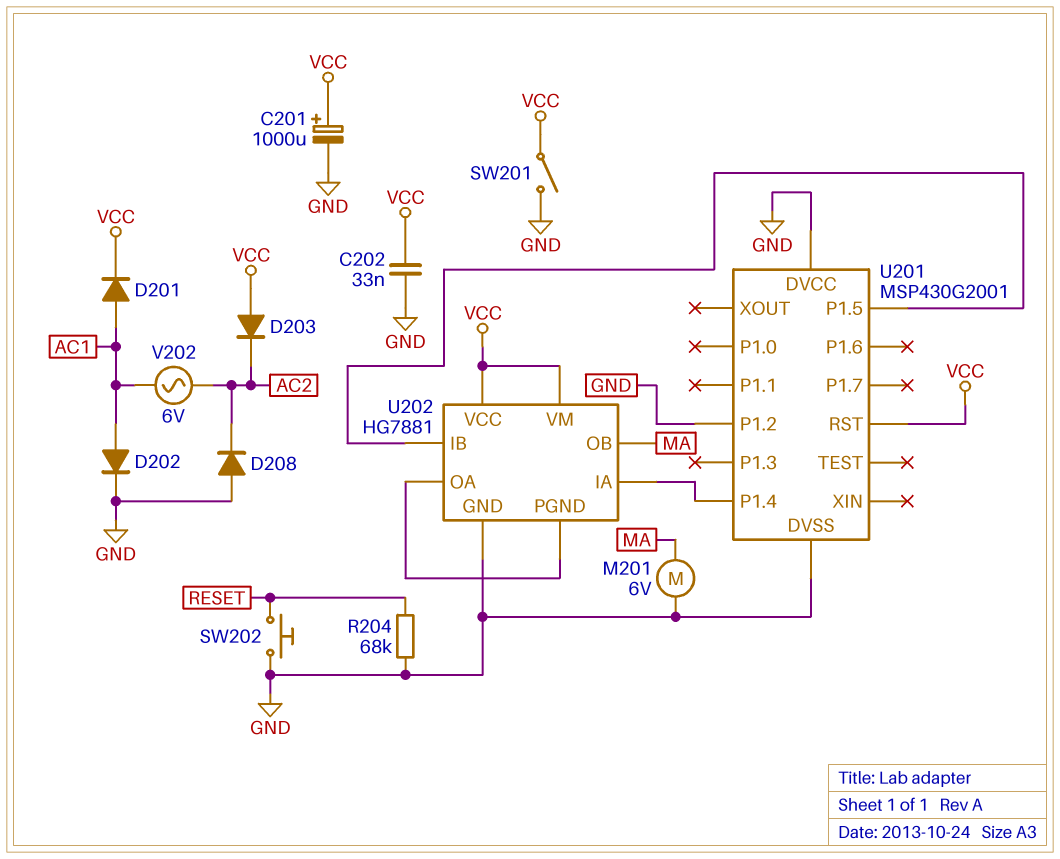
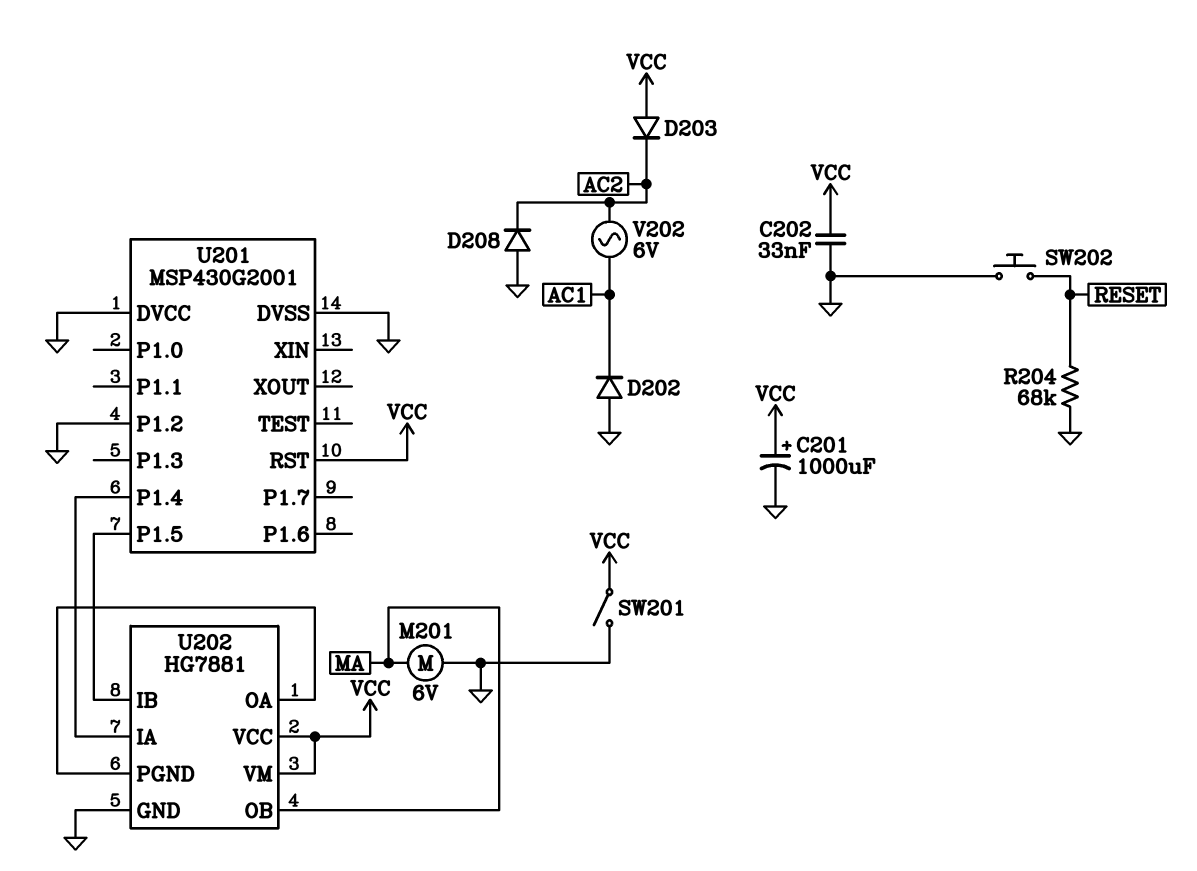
D201: diode (A AC1, K VCC) -> none
D202: diode (A AC1, K GND) -> diode (A GND, K AC1)

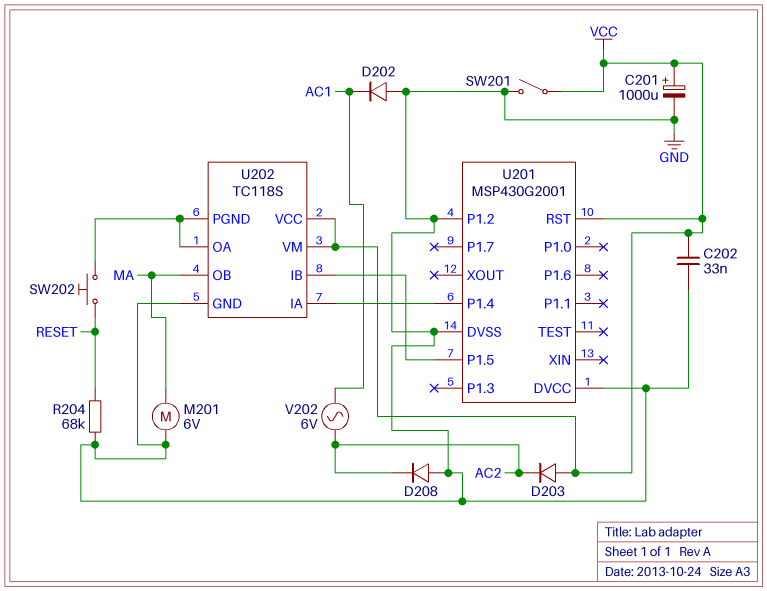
SW202: button (GND, RESET) -> button (RESET, U202/OA)
U202: HG7881 -> TC118S

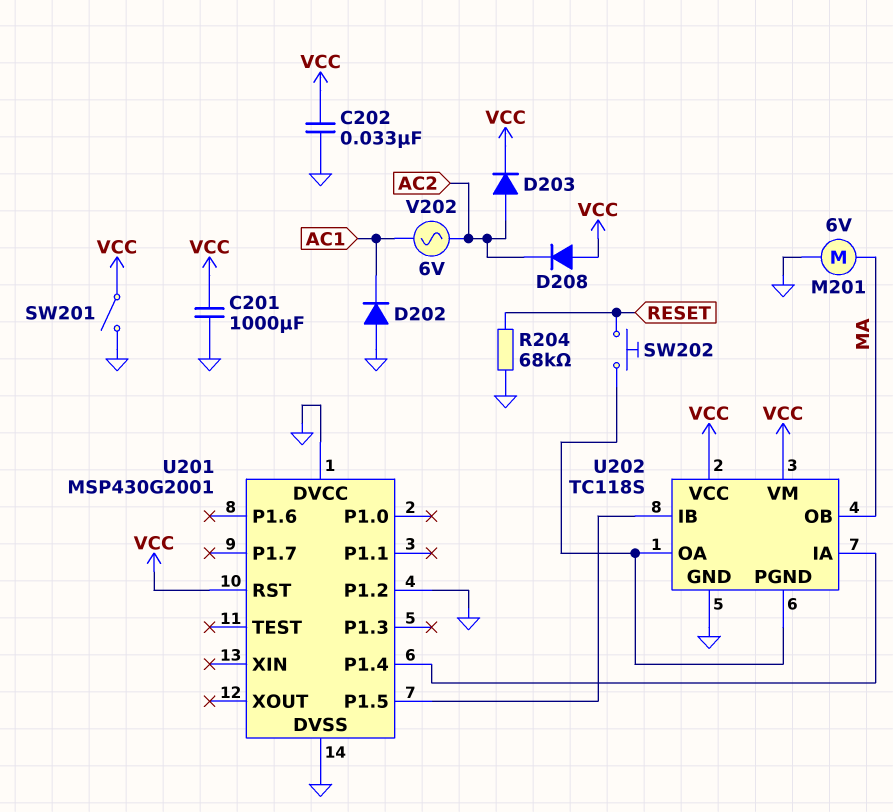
C201: 1000uF (plus VCC, minus GND) -> 1000uF (GND, VCC)
D203: diode (A VCC, K AC2) -> diode (A AC2, K VCC)
D208: diode (A GND, K AC2) -> diode (A VCC, K AC2)

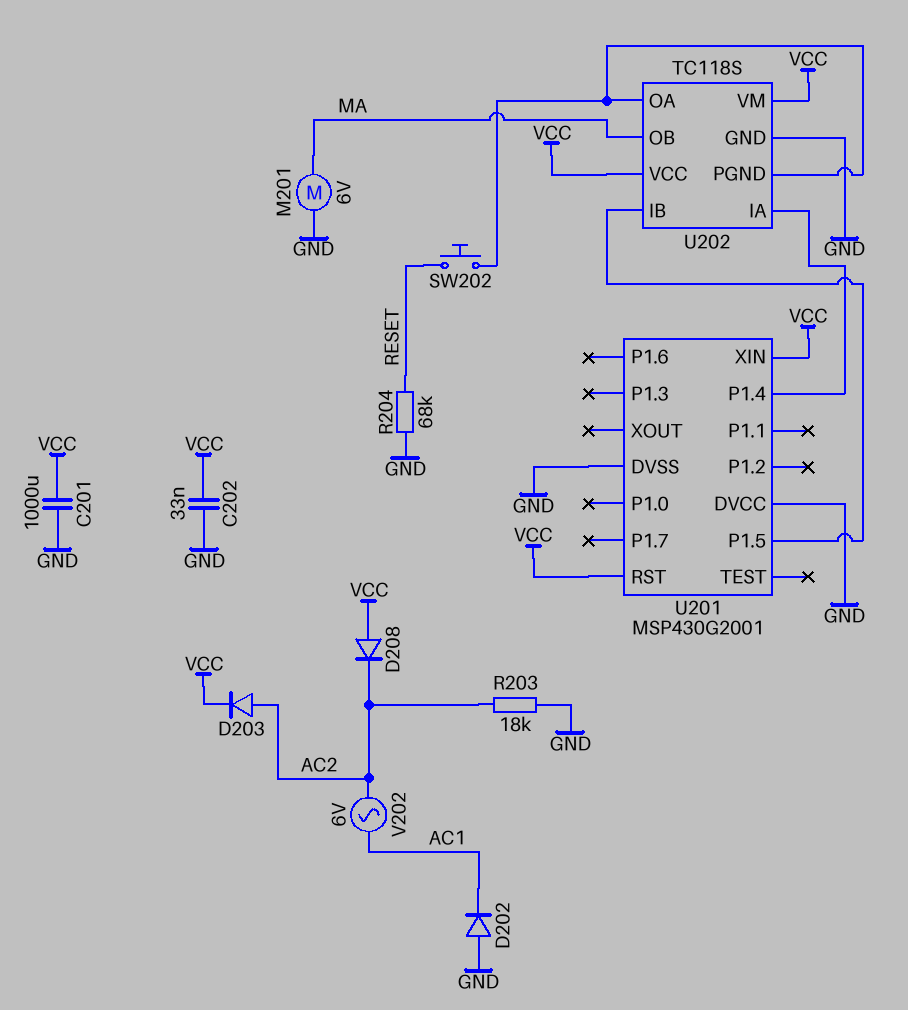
R203: none -> 18k (AC2, GND)
SW201: switch (GND, VCC) -> none
U201 pin P1.2: GND -> none
U201 pin XIN: none -> VCC

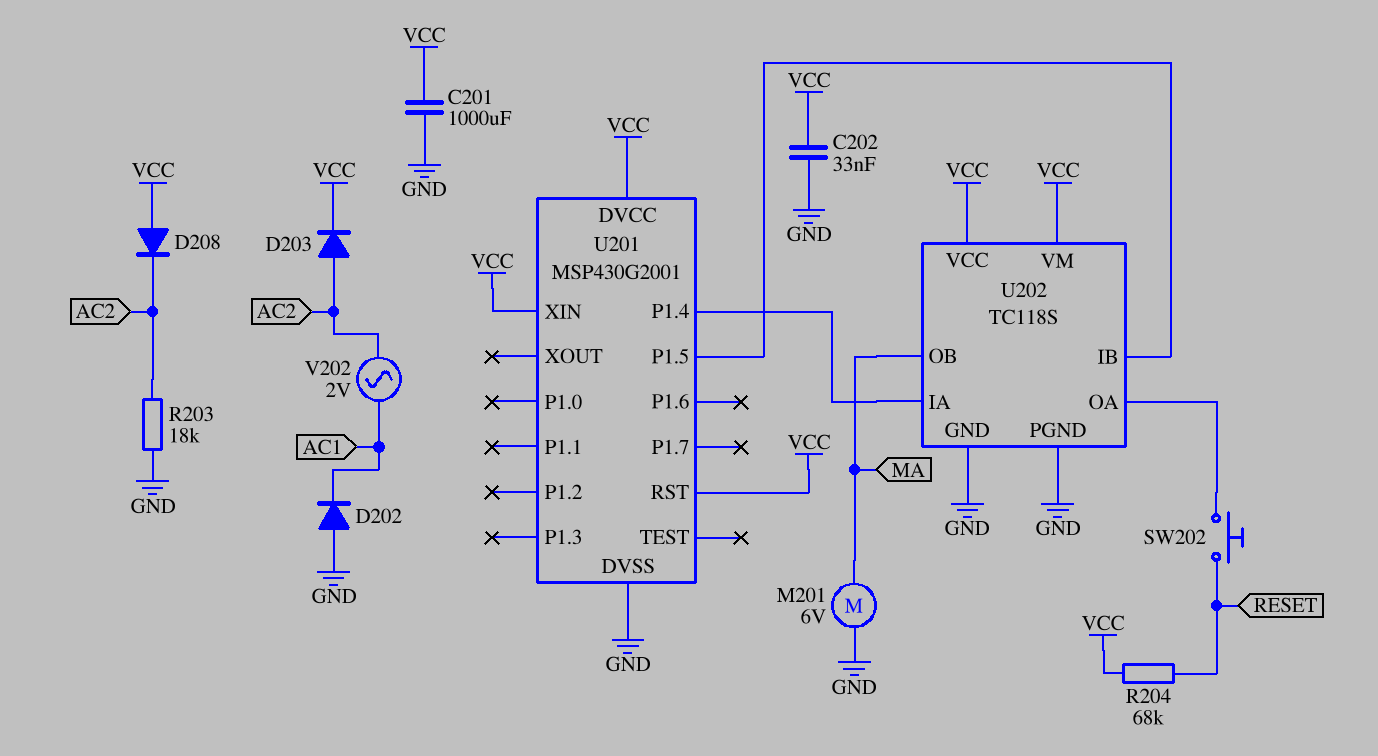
R204: 68k (GND, RESET) -> 68k (RESET, VCC)
U201 pin DVCC: GND -> VCC
U202 pin PGND: U202/OA -> GND
V202: AC 6V (AC1, AC2) -> AC 2V (AC1, AC2)

